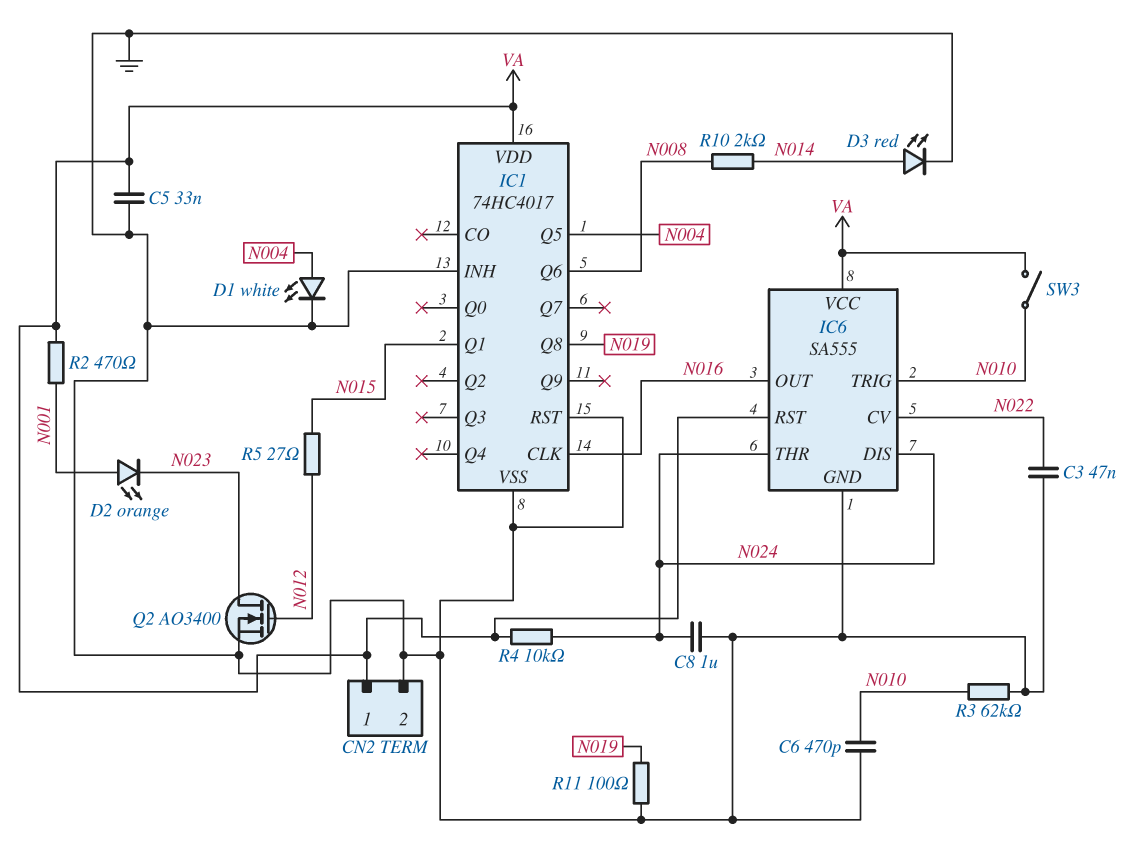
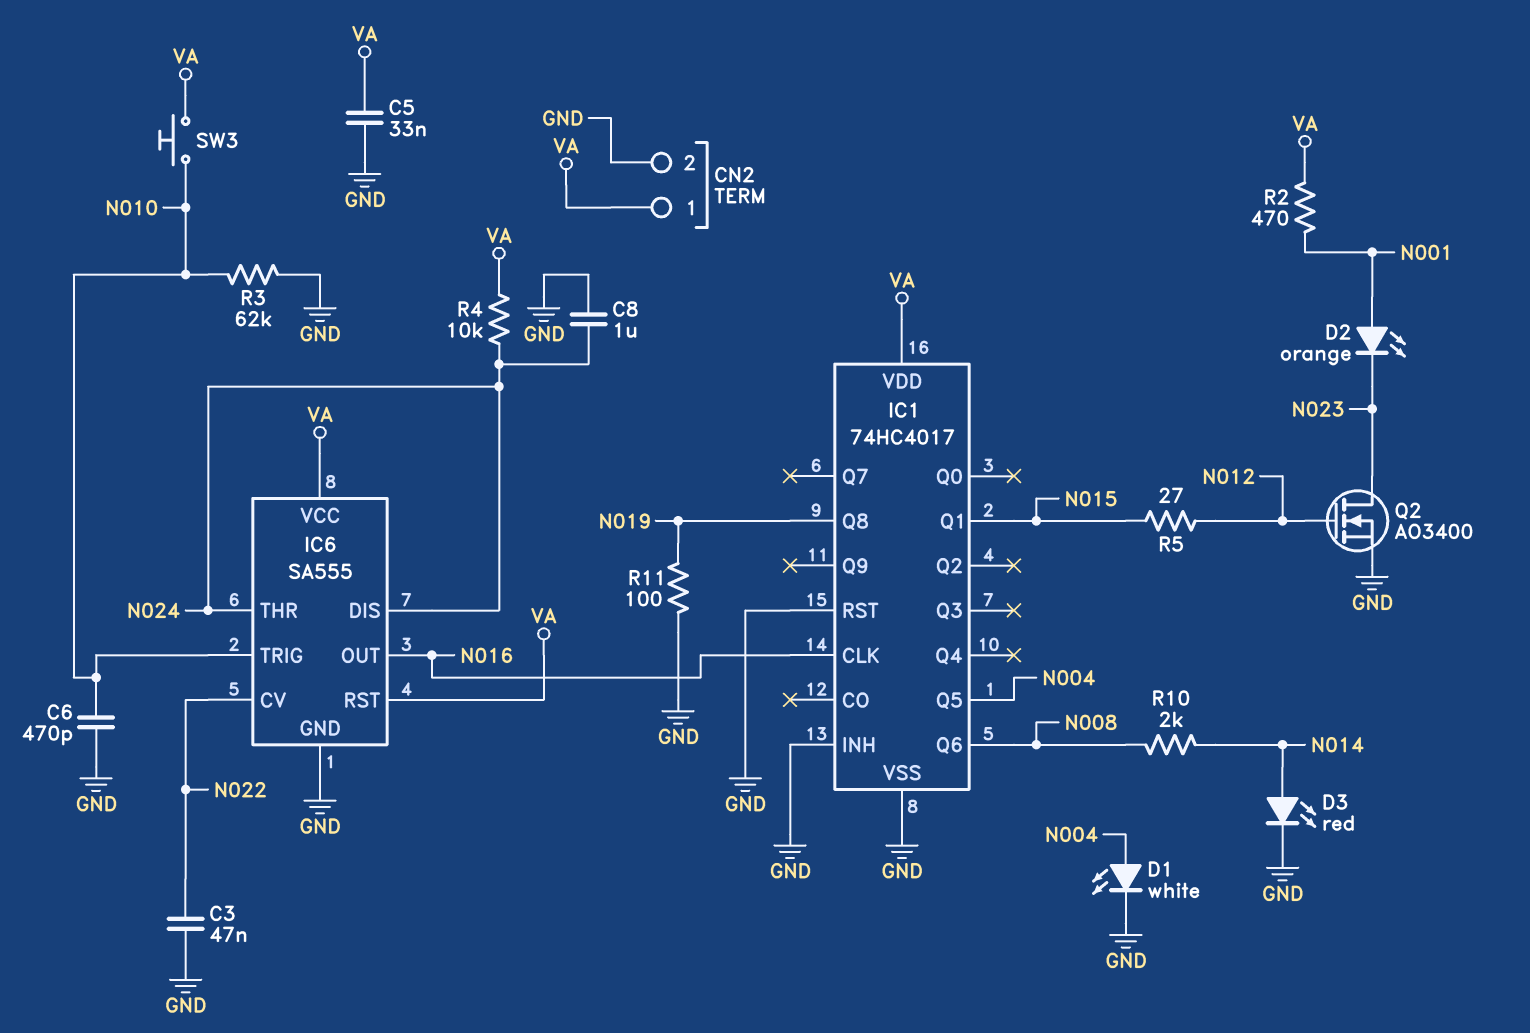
SW3: switch (N010, VA) -> button (N010, VA)

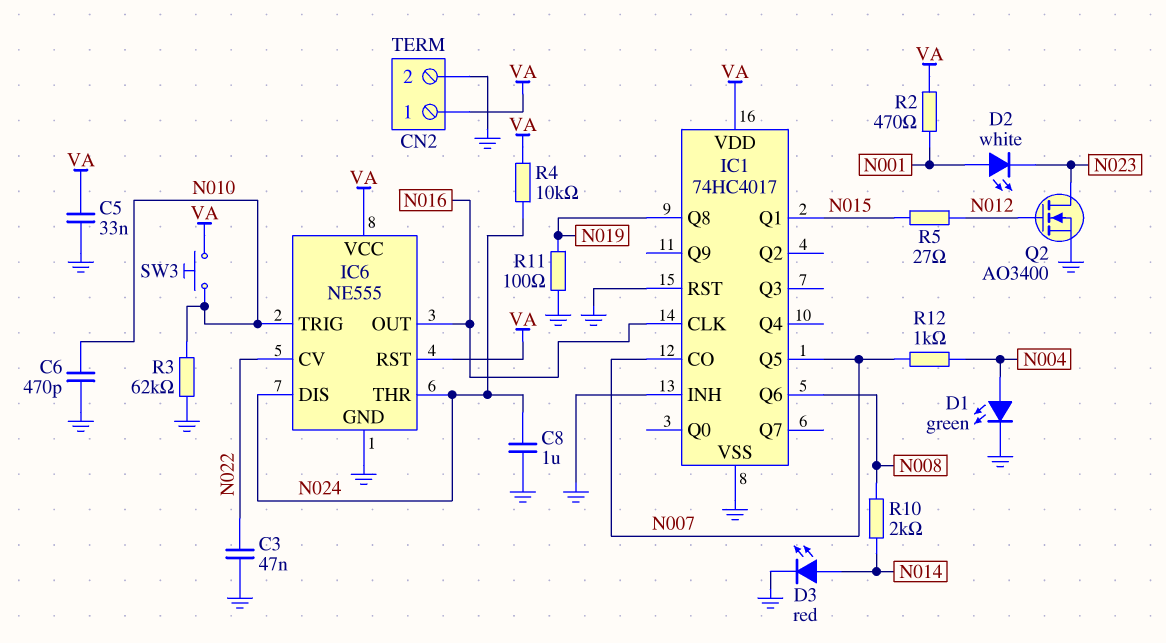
D1: LED white (A N004, K GND) -> LED green (A N004, K GND)
D2: LED orange (A N001, K N023) -> LED white (A N001, K N023)
IC1 pin CO: none -> N007
IC1 pin Q5: N004 -> N007
IC6: SA555 -> NE555
R12: none -> 1k (N004, N007)

